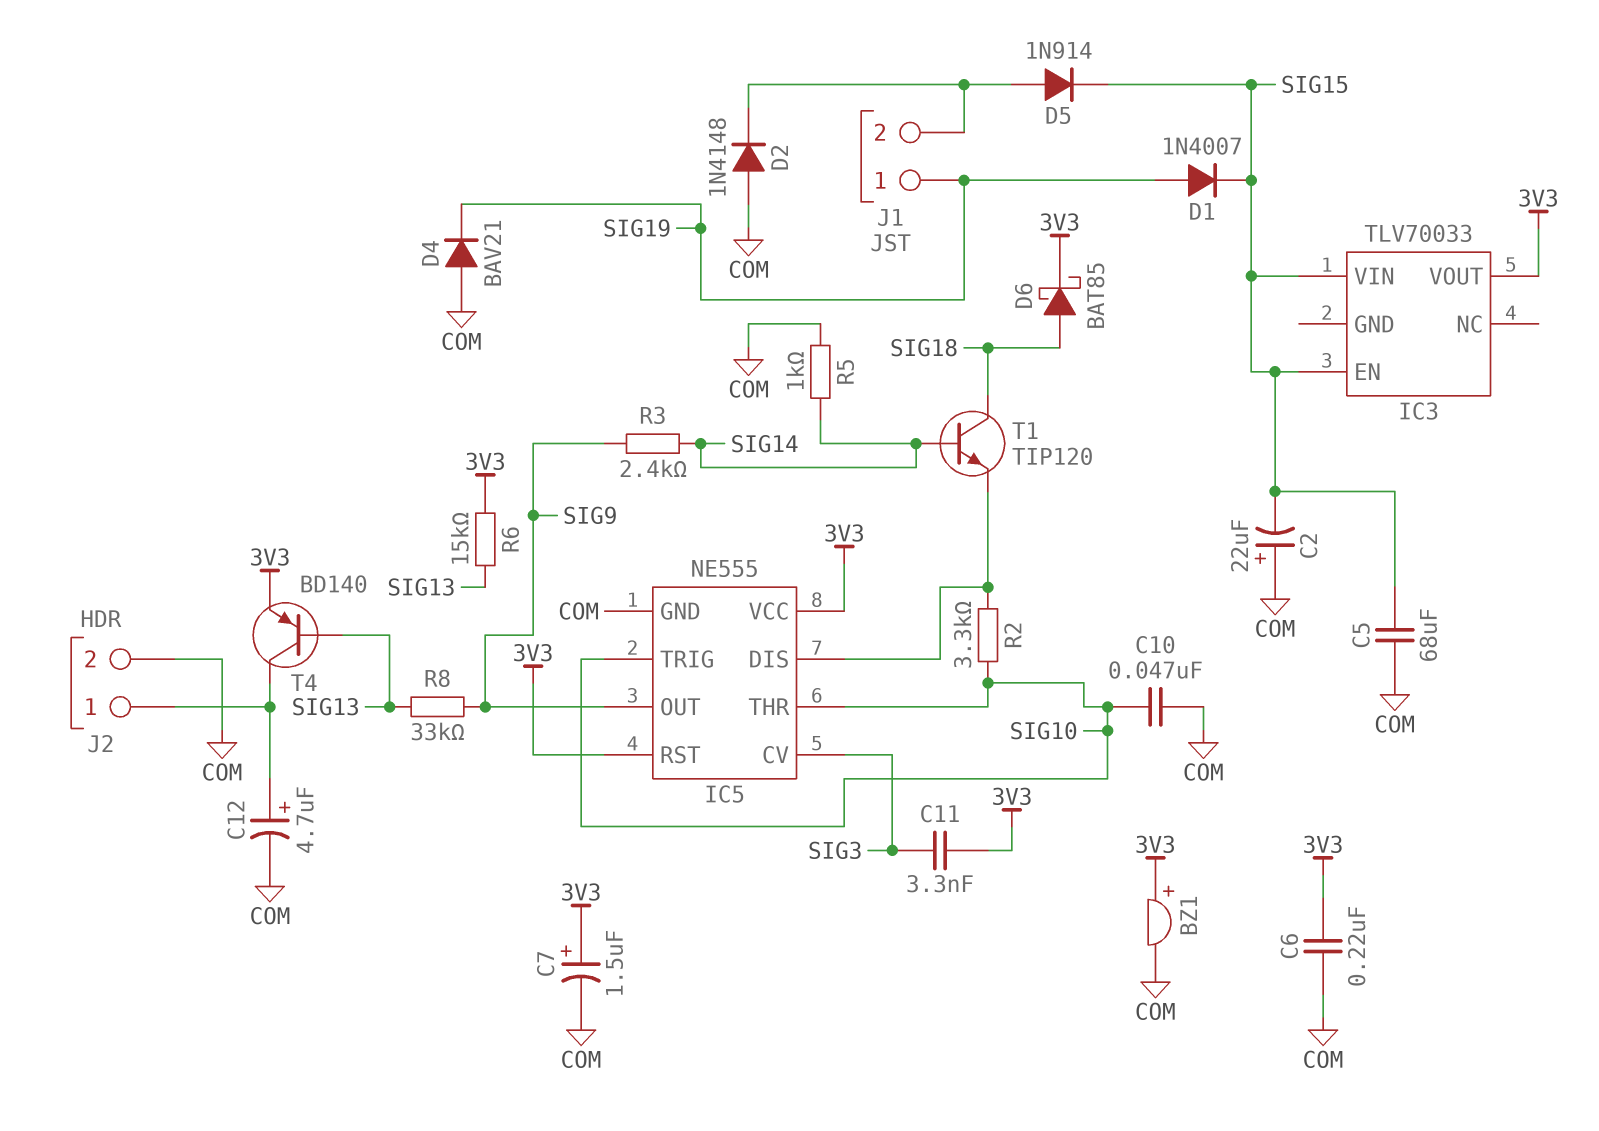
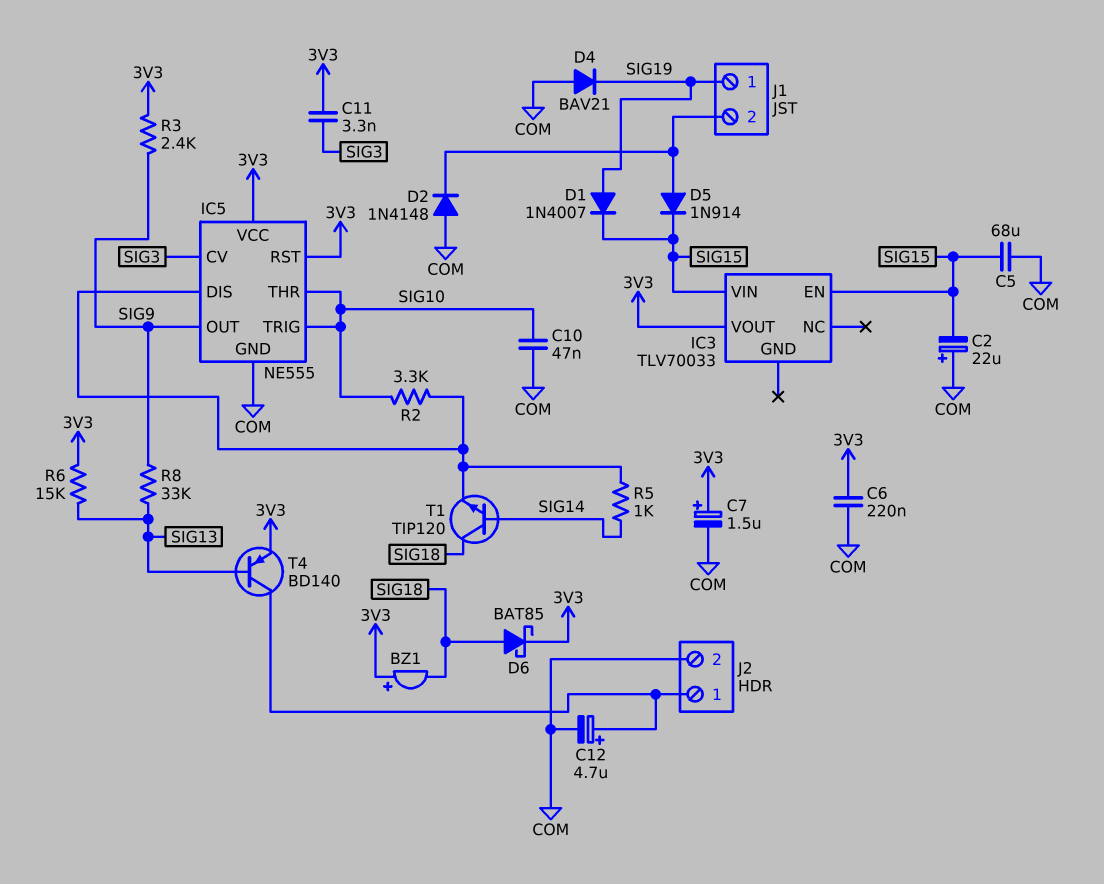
BZ1: buzzer (plus 3V3, minus COM) -> buzzer (plus 3V3, minus SIG18)
R3: 2.4k (SIG9, SIG14) -> 2.4k (3V3, SIG9)
R5: 1k (COM, SIG14) -> 1k (IC5/DIS, SIG14)

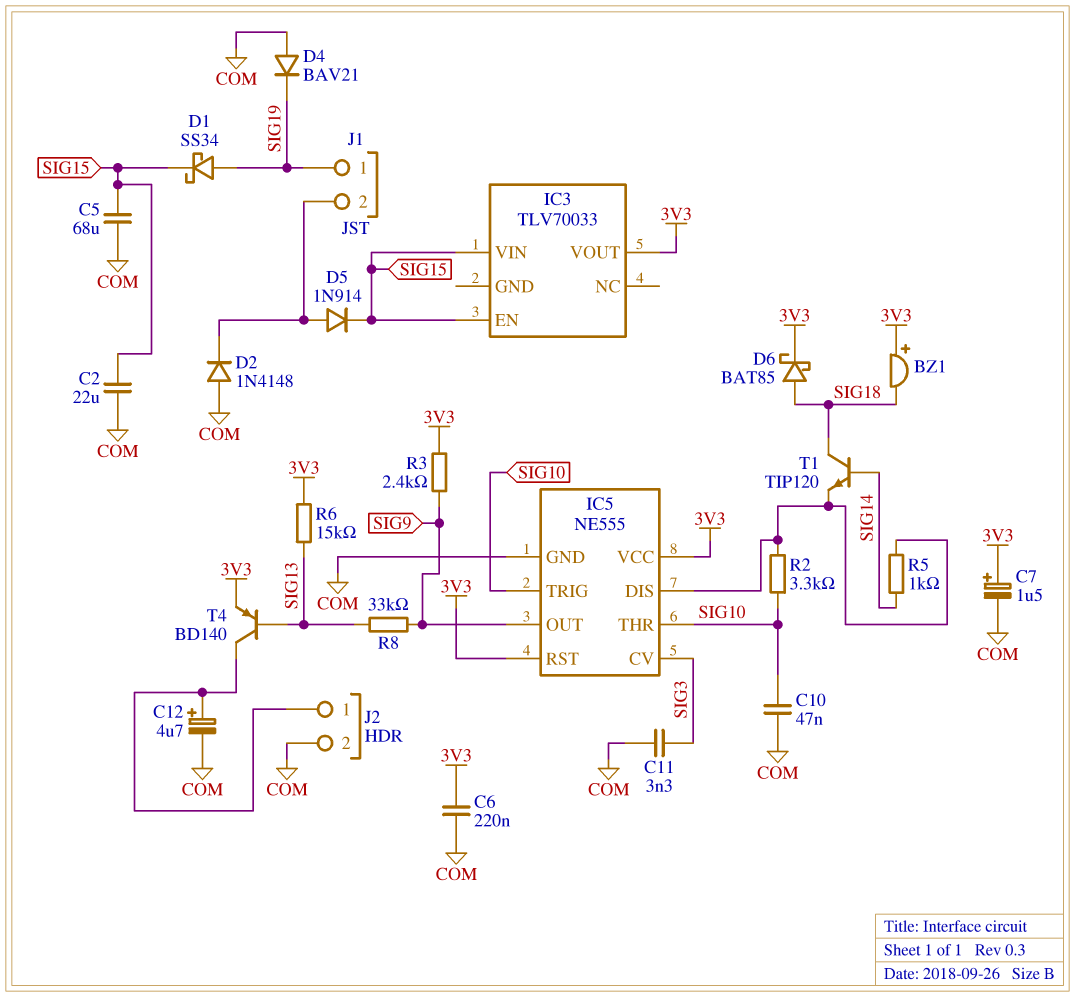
C2: 22uF (plus COM, minus SIG15) -> 22uF (COM, SIG15)
C11: 3.3nF (3V3, SIG3) -> 3.3nF (COM, SIG3)
D1: diode 1N4007 (A SIG19, K SIG15) -> schottky SS34 (A SIG19, K SIG15)

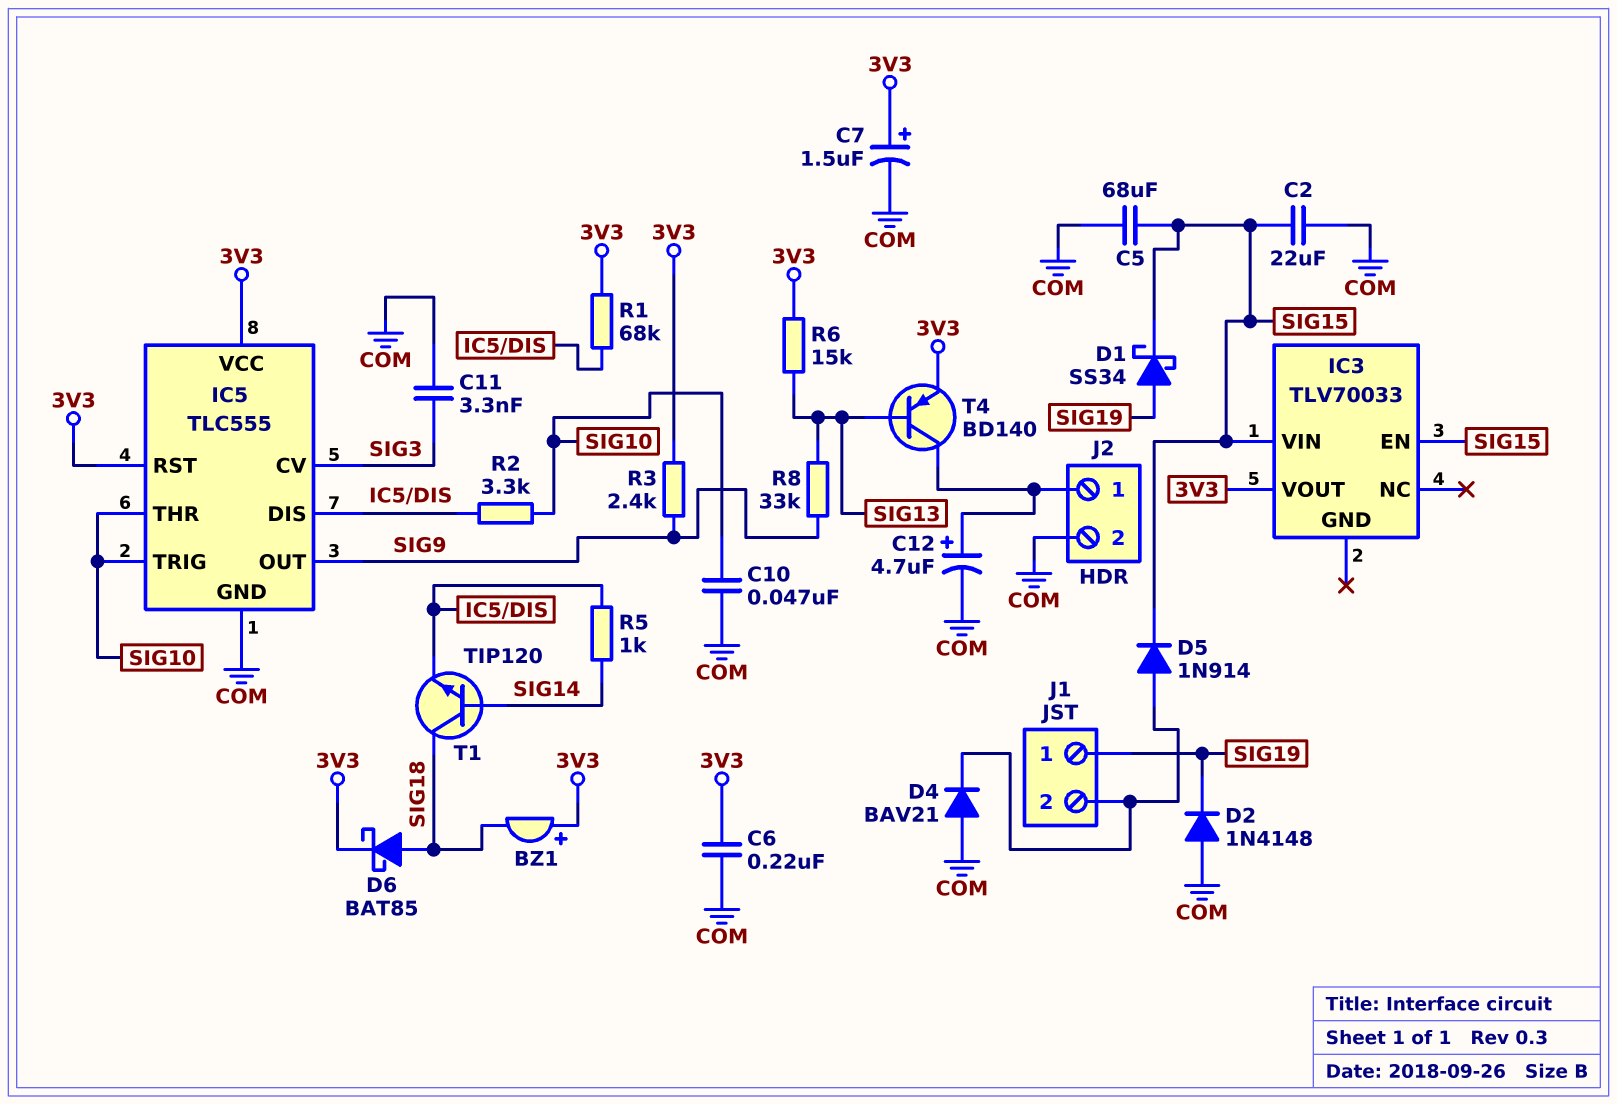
D2: diode 1N4148 (A COM, K J1/2) -> diode 1N4148 (A COM, K SIG19)
D4: diode BAV21 (A COM, K SIG19) -> diode BAV21 (A COM, K J1/2)
IC5: NE555 -> TLC555
R1: none -> 68k (3V3, IC5/DIS)

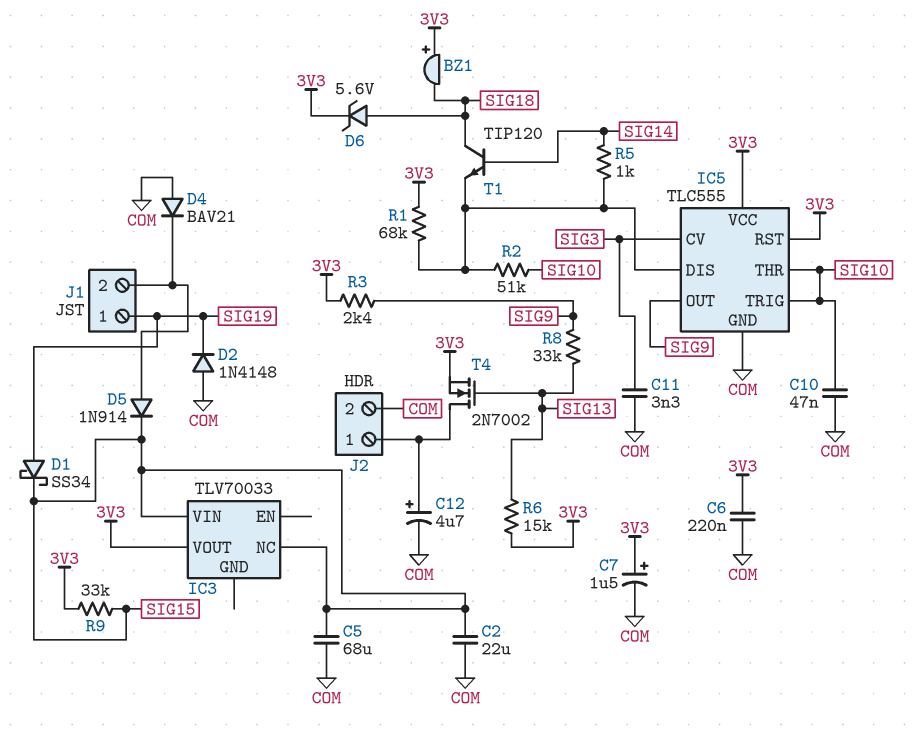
D6: schottky BAT85 (A SIG18, K 3V3) -> zener 5.6V (A SIG18, K 3V3)
IC3 pin EN: SIG15 -> none
IC3 pin NC: none -> SIG15
R2: 3.3k (IC5/DIS, SIG10) -> 51k (IC5/DIS, SIG10)
R9: none -> 33k (3V3, SIG15)
T4: PNP BD140 (B SIG13, C J2/1, E 3V3) -> NMOS 2N7002 (G SIG13, D J2/1, S 3V3)

